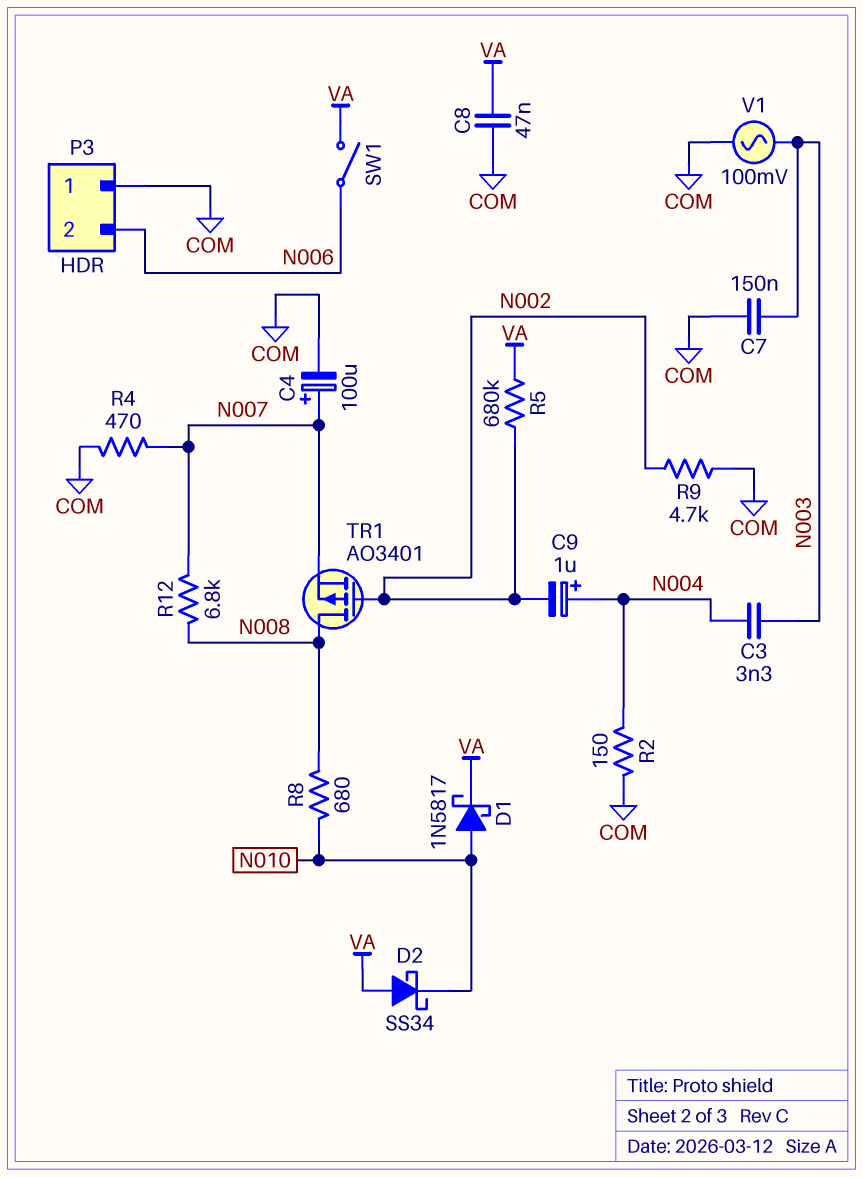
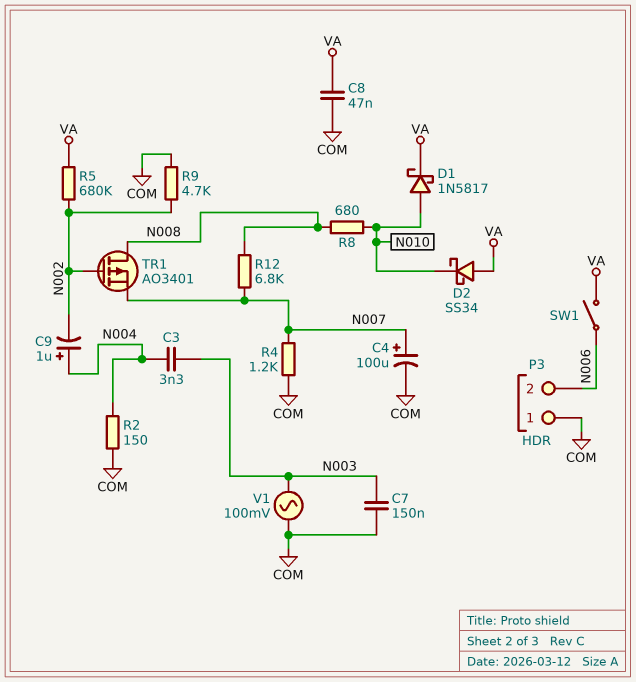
R4: 470 (COM, N007) -> 1.2k (COM, N007)

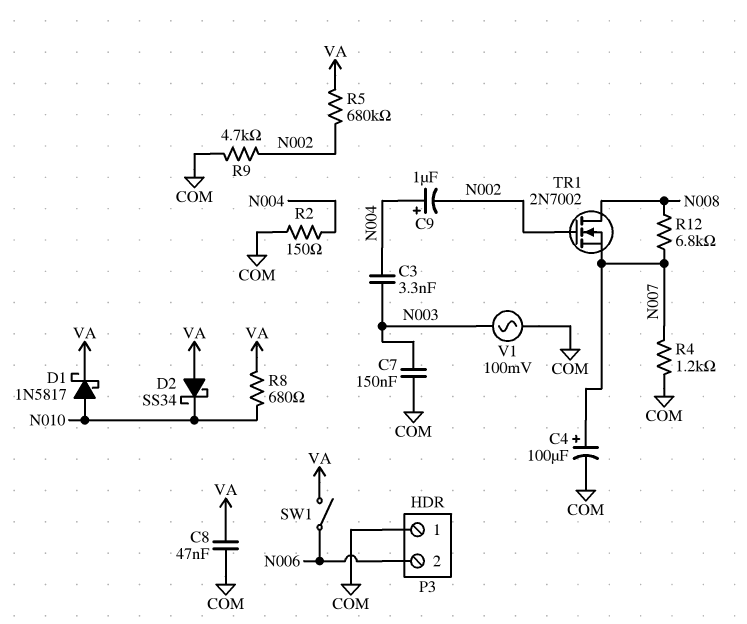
R8: 680 (N008, N010) -> 680 (N010, VA)
TR1: PMOS AO3401 (G N002, D N008, S N007) -> NMOS 2N7002 (G N002, D N008, S N007)

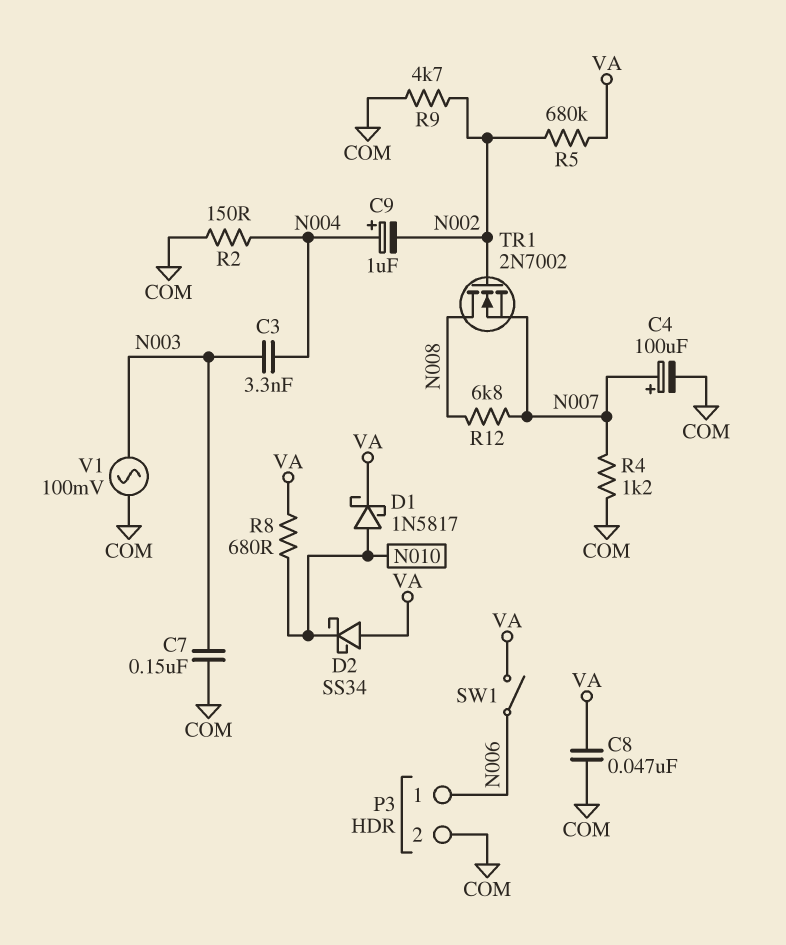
P3 pin 1: COM -> N006
P3 pin 2: N006 -> COM

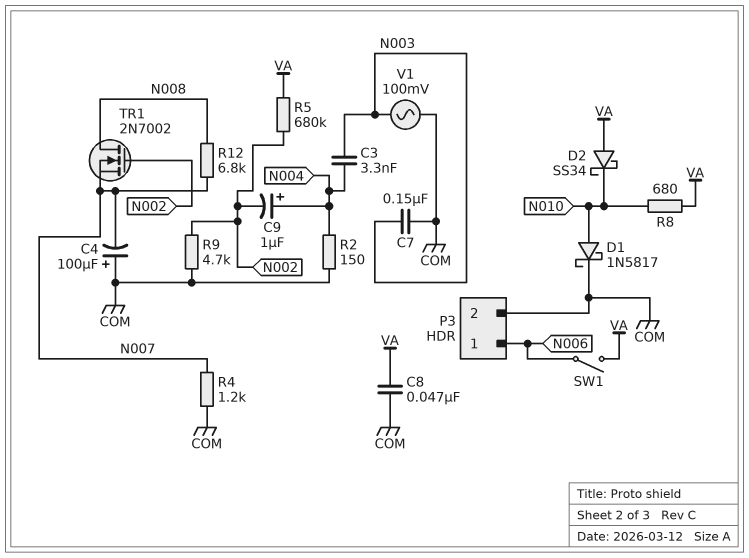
C4: 100uF (plus N007, minus COM) -> 100uF (plus COM, minus N007)
D1: schottky 1N5817 (A N010, K VA) -> schottky 1N5817 (A N010, K COM)

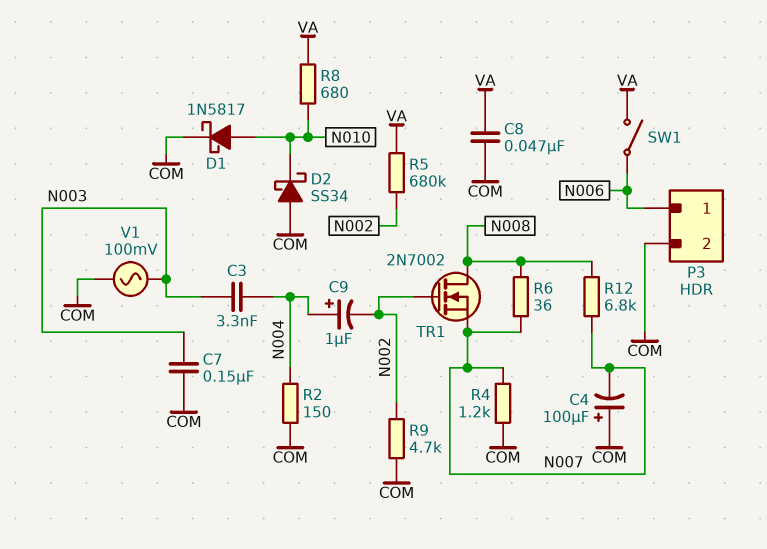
D2: schottky SS34 (A VA, K N010) -> schottky SS34 (A COM, K N010)
R6: none -> 36 (N007, N008)

